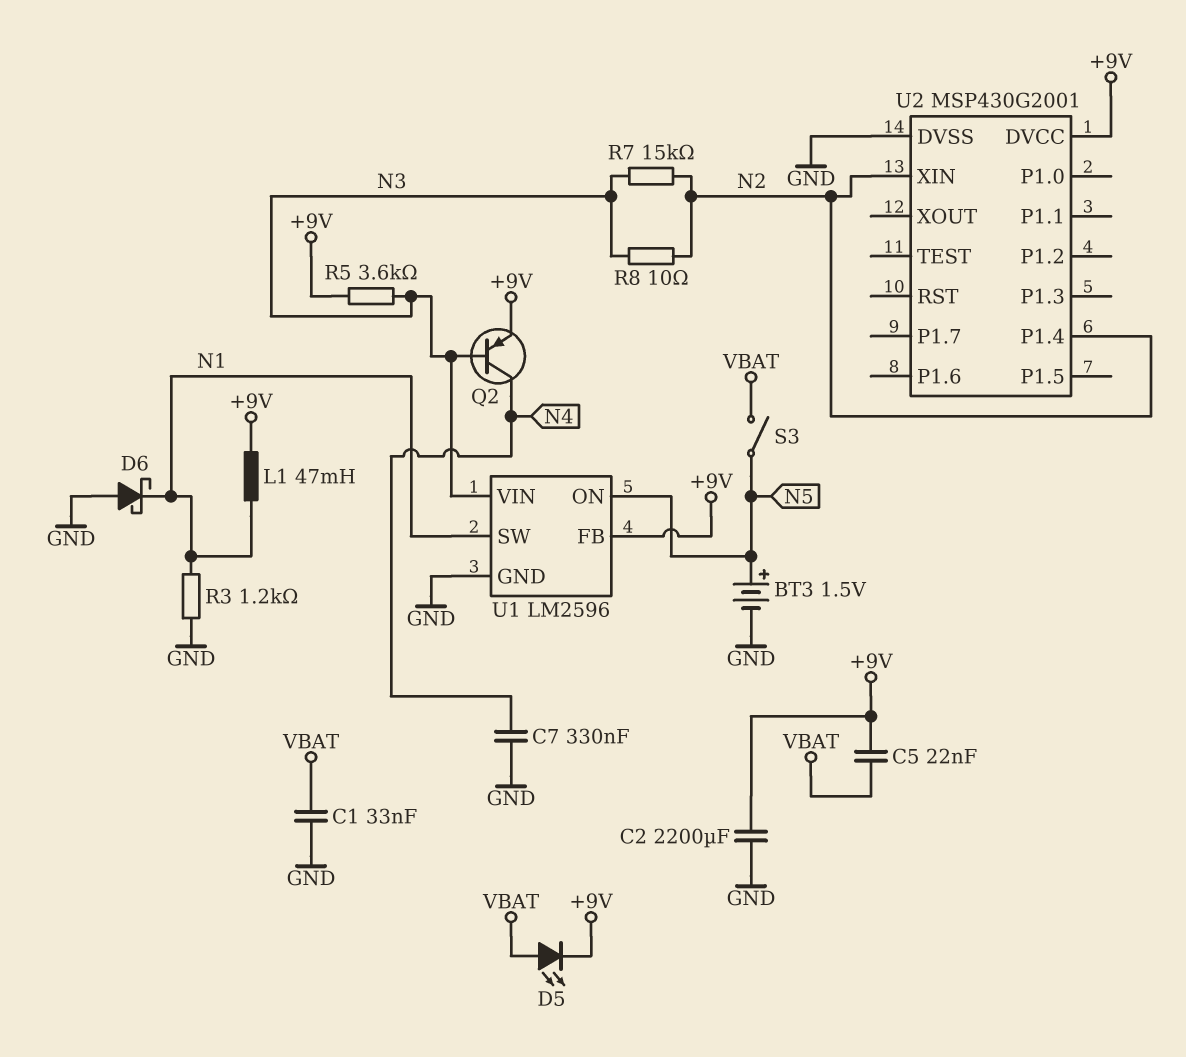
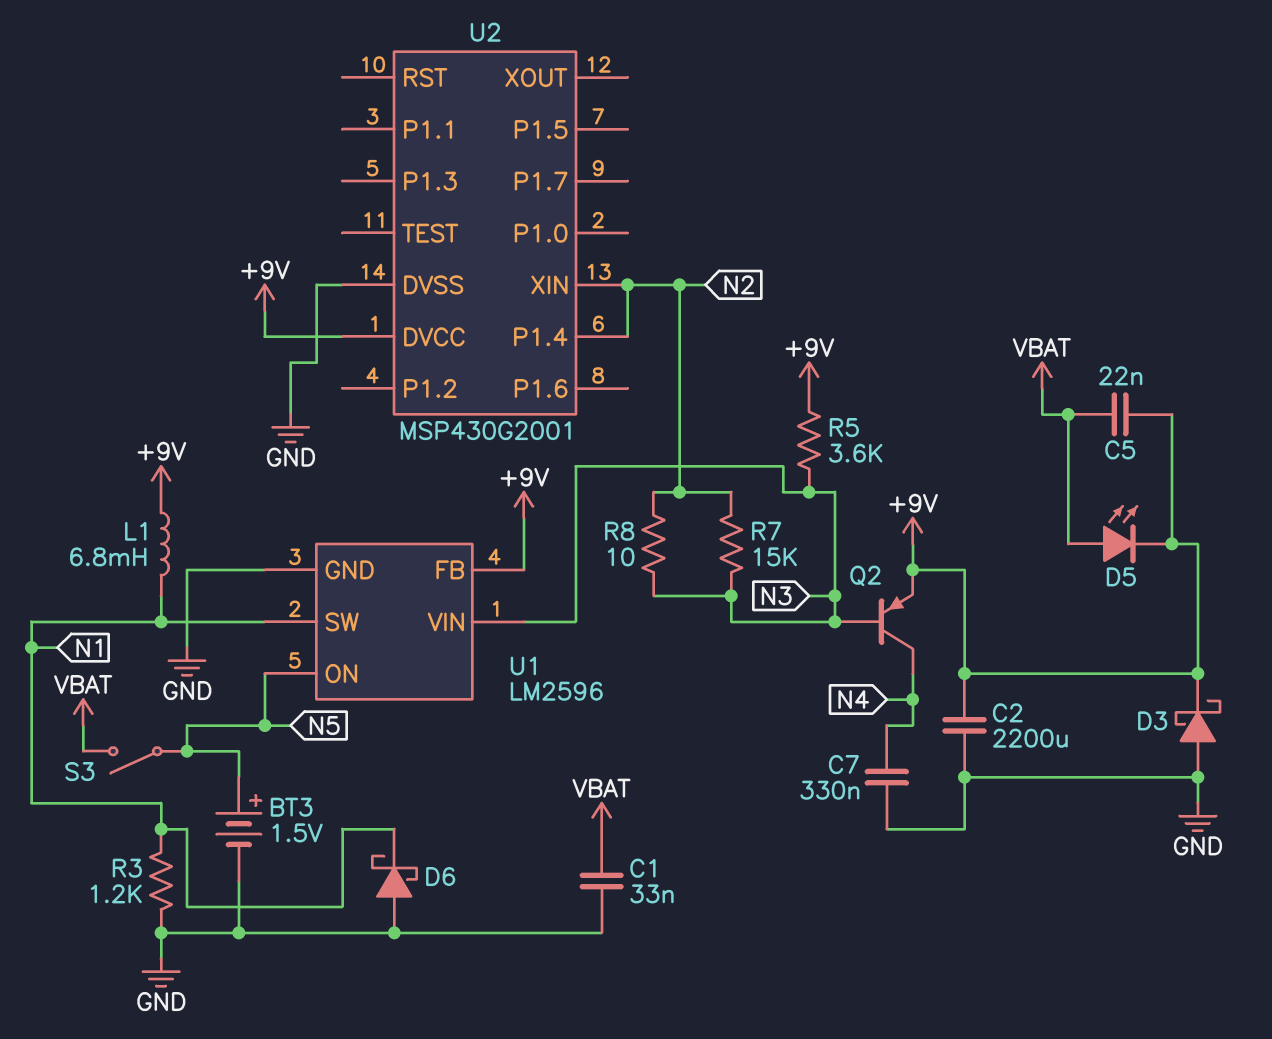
D3: none -> schottky (A GND, K +9V)
L1: 47mH (+9V, N1) -> 6.8mH (+9V, N1)

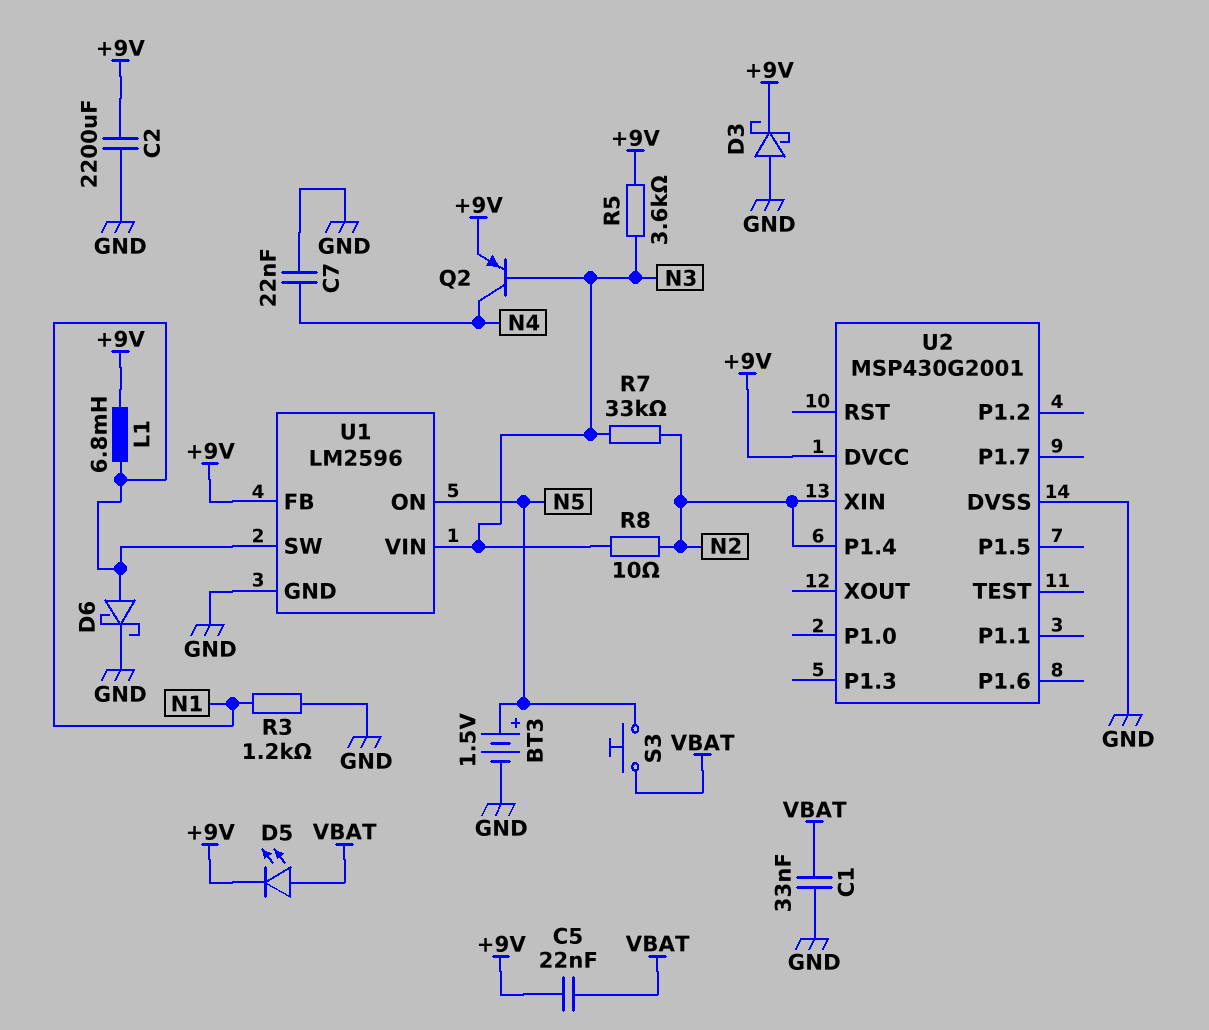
C7: 330nF (GND, N4) -> 22nF (GND, N4)
D6: schottky (A GND, K N1) -> schottky (A N1, K GND)
R7: 15k (N2, N3) -> 33k (N2, N3)
S3: switch (N5, VBAT) -> button (N5, VBAT)

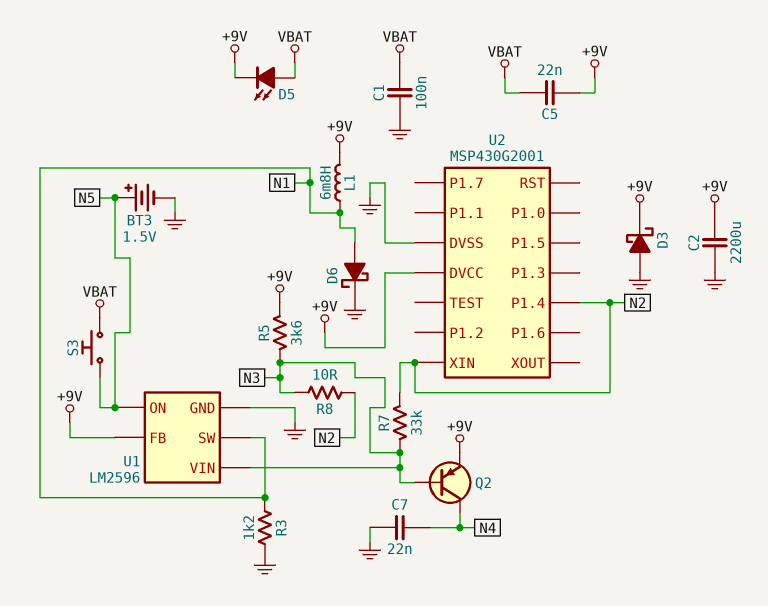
C1: 33nF (GND, VBAT) -> 100nF (GND, VBAT)

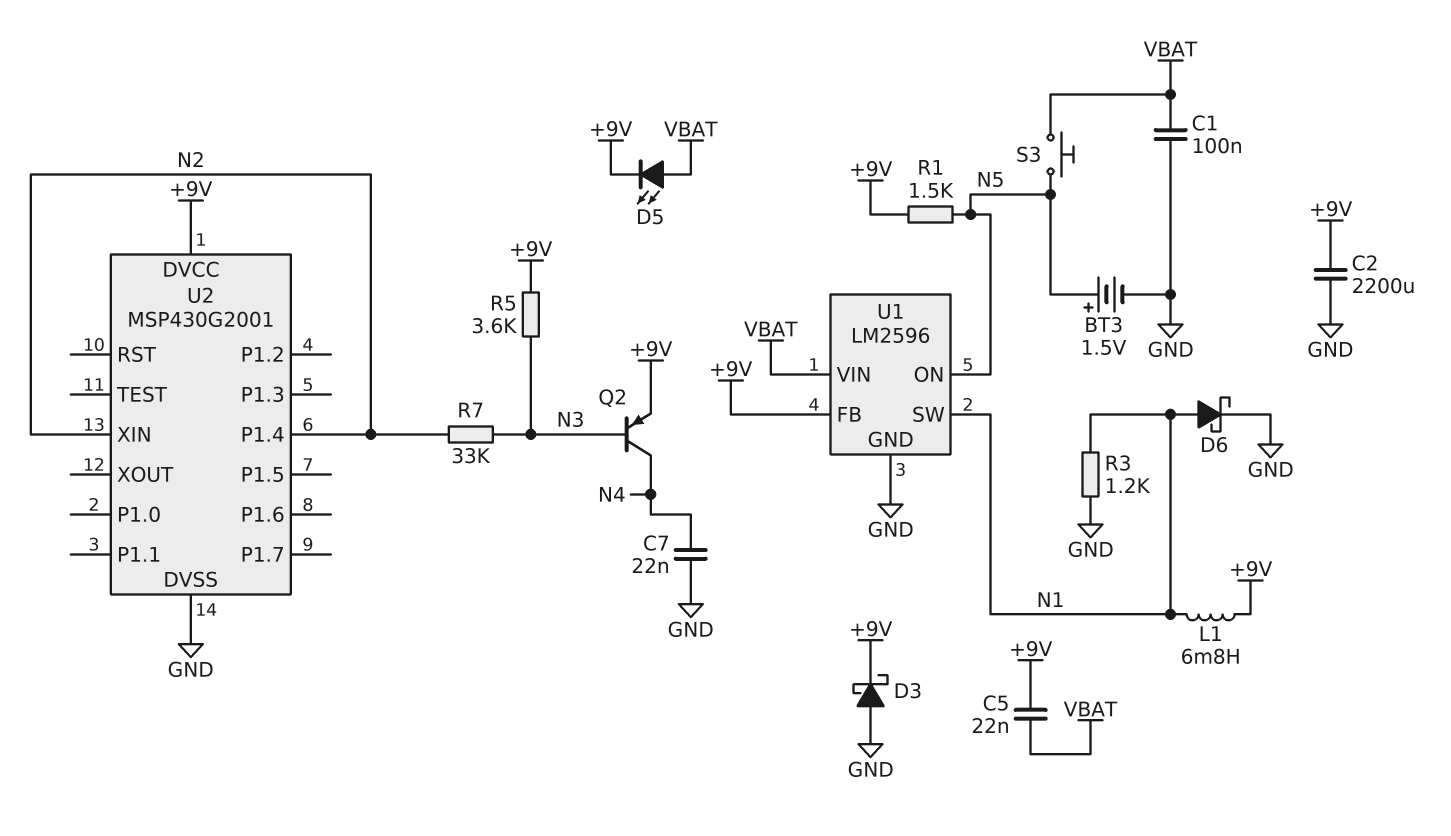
R1: none -> 1.5k (+9V, N5)
R8: 10 (N2, N3) -> none
U1 pin VIN: N3 -> VBAT

